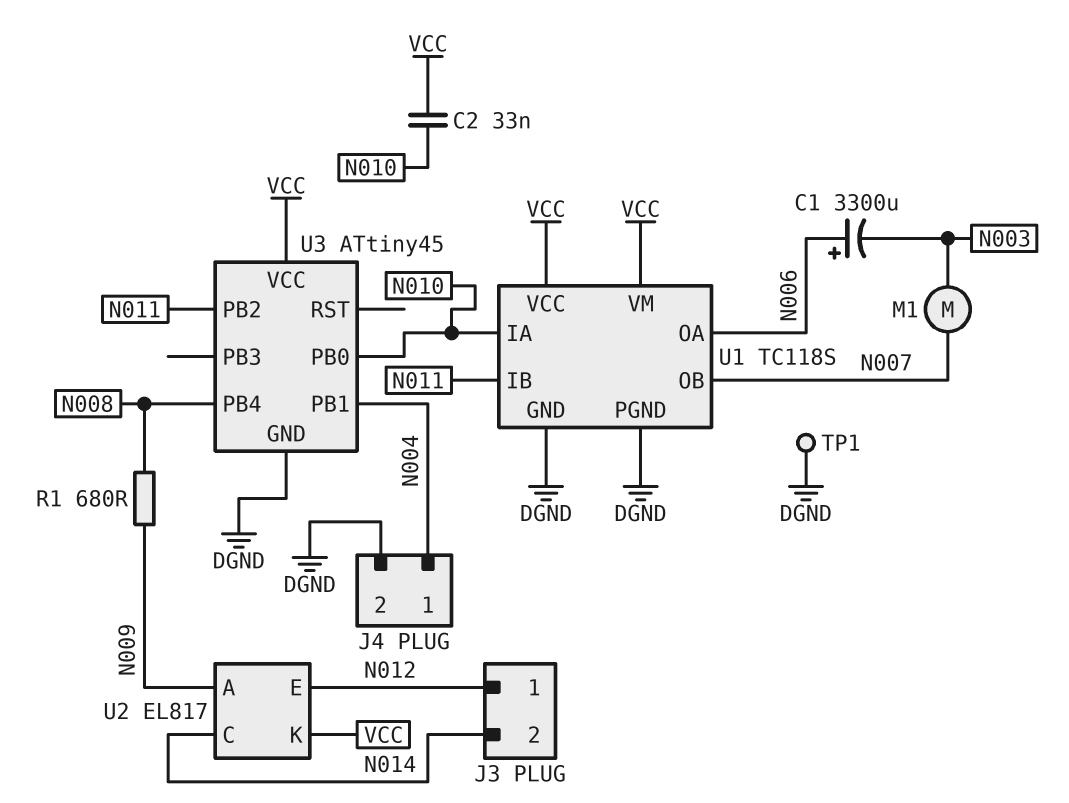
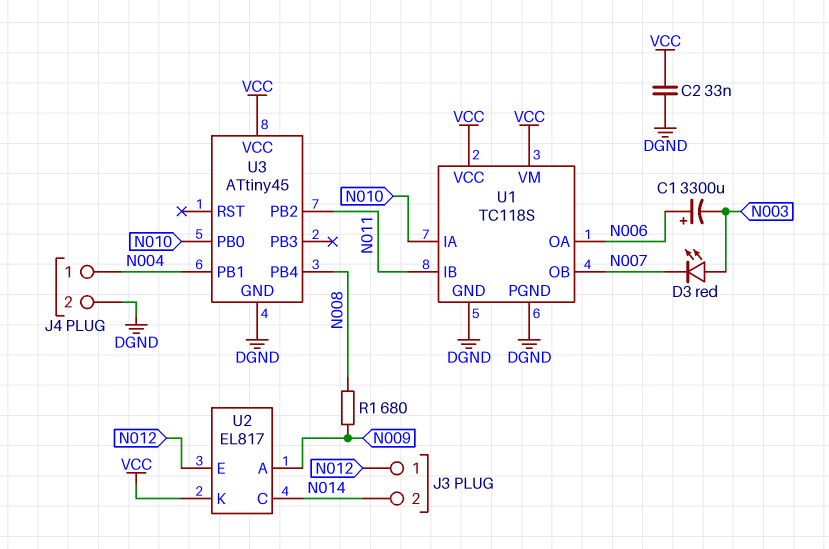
C2: 33nF (N010, VCC) -> 33nF (DGND, VCC)
D3: none -> LED red (A N003, K N007)
M1: motor (N003, N007) -> none
TP1: test point (DGND) -> none

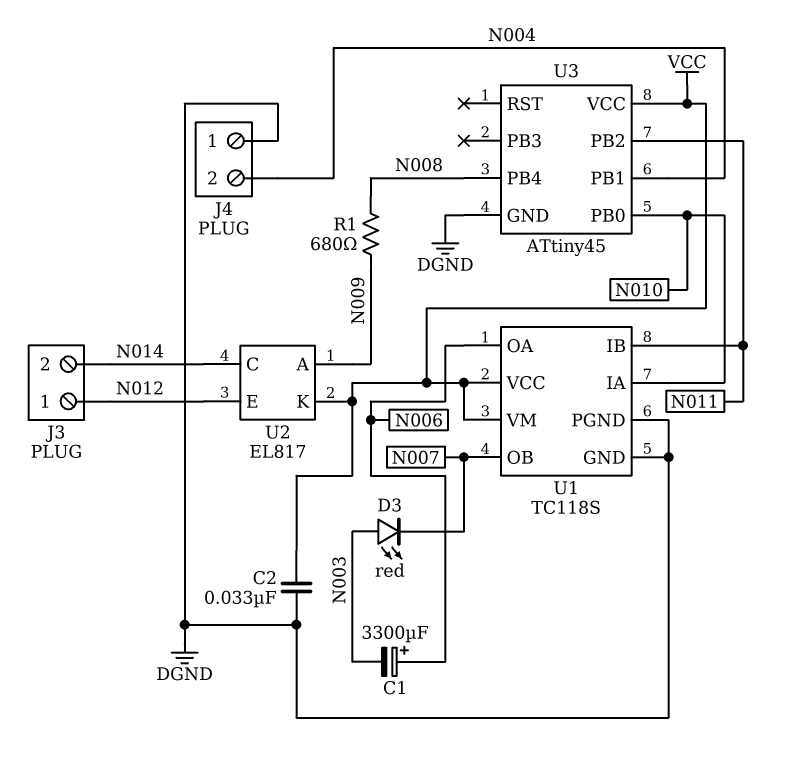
J4 pin 1: N004 -> DGND
J4 pin 2: DGND -> N004

